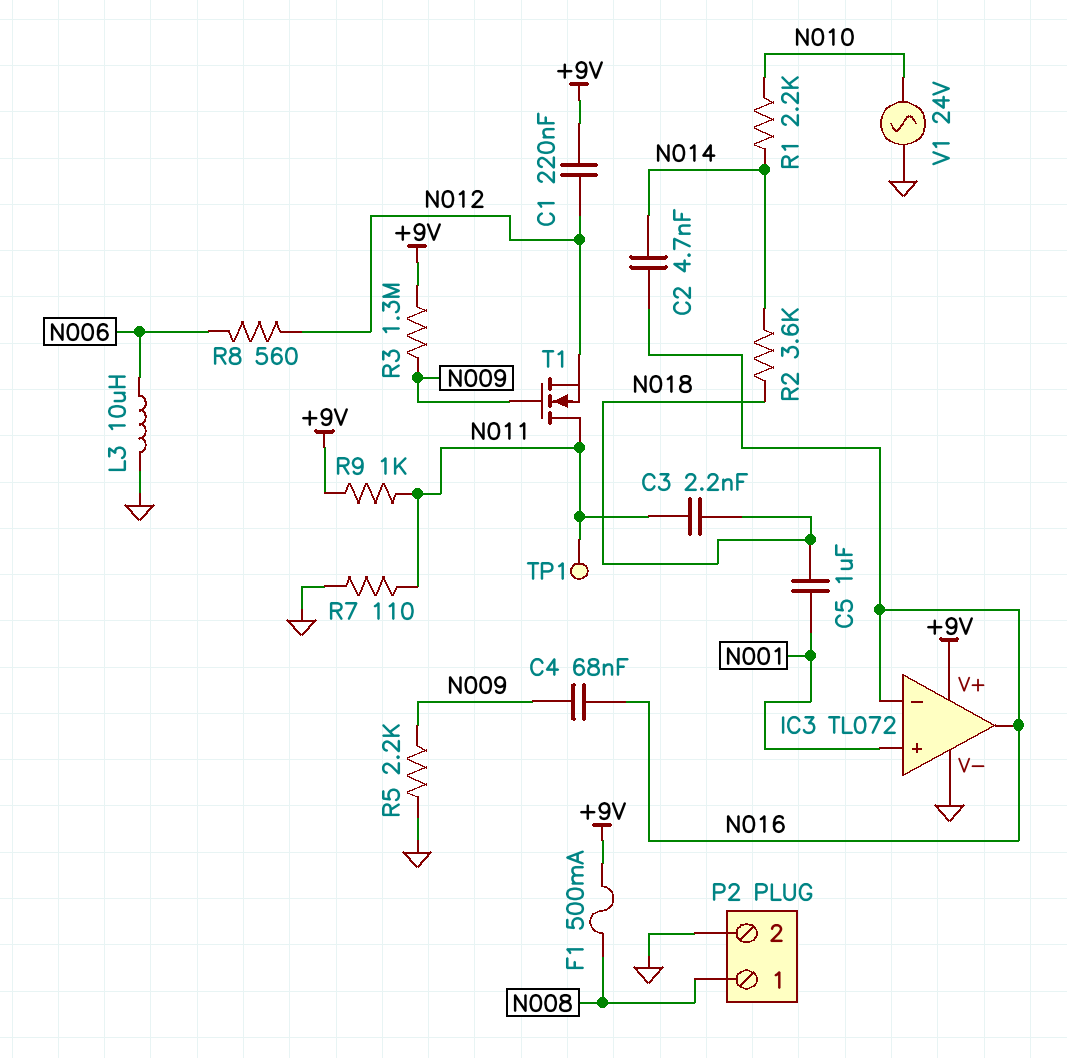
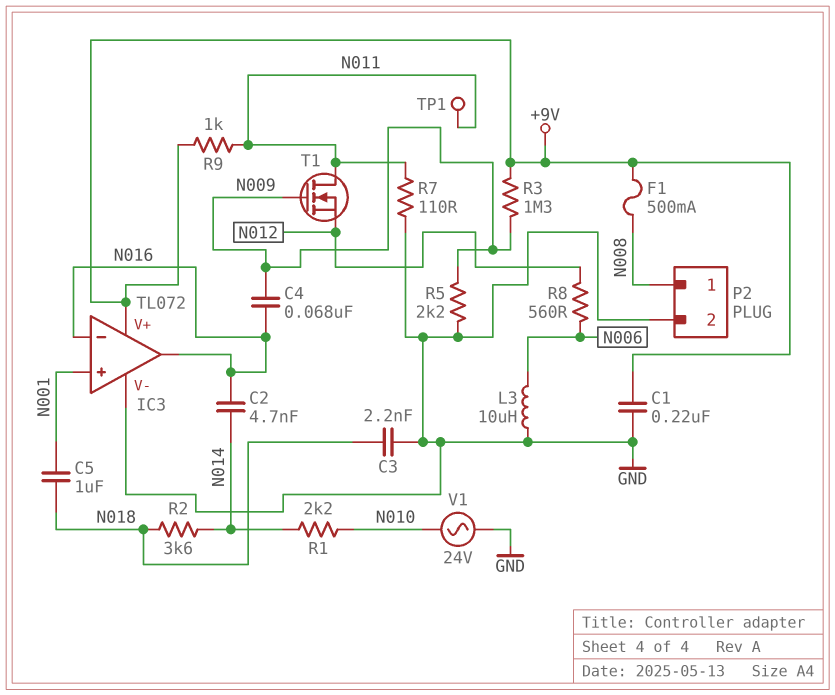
C1: 220nF (+9V, N012) -> 220nF (+9V, GND)
C3: 2.2nF (N011, N018) -> 2.2nF (GND, N018)

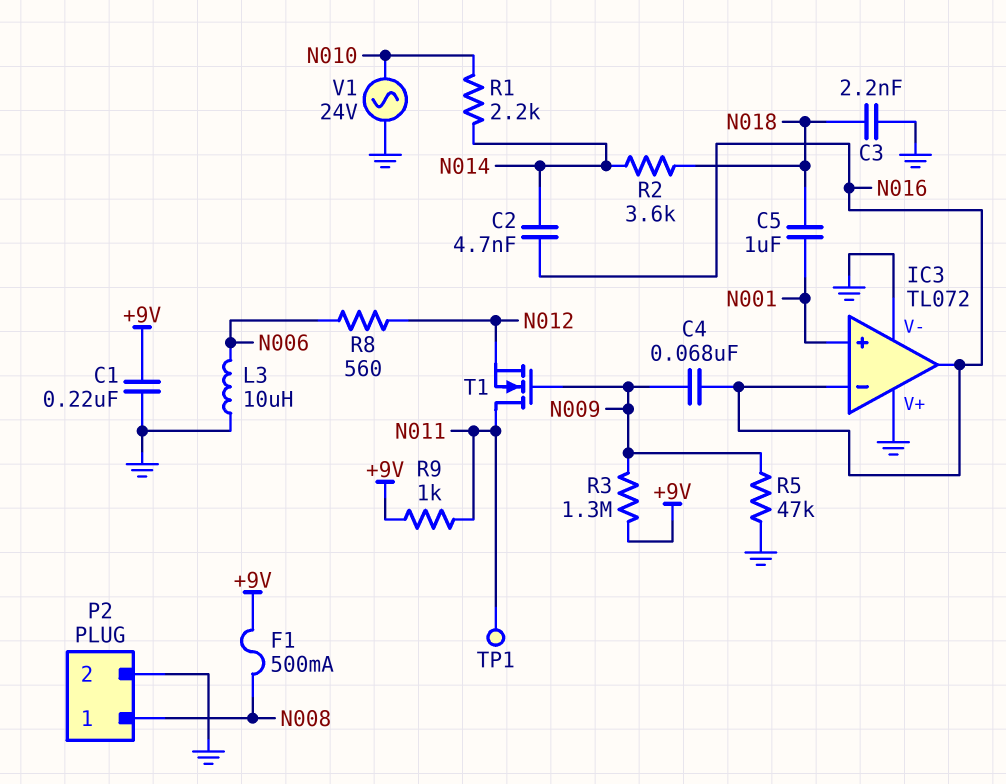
IC3 pin V+: +9V -> GND
R5: 2.2k (GND, N009) -> 47k (GND, N009)
R7: 110 (GND, N011) -> none

